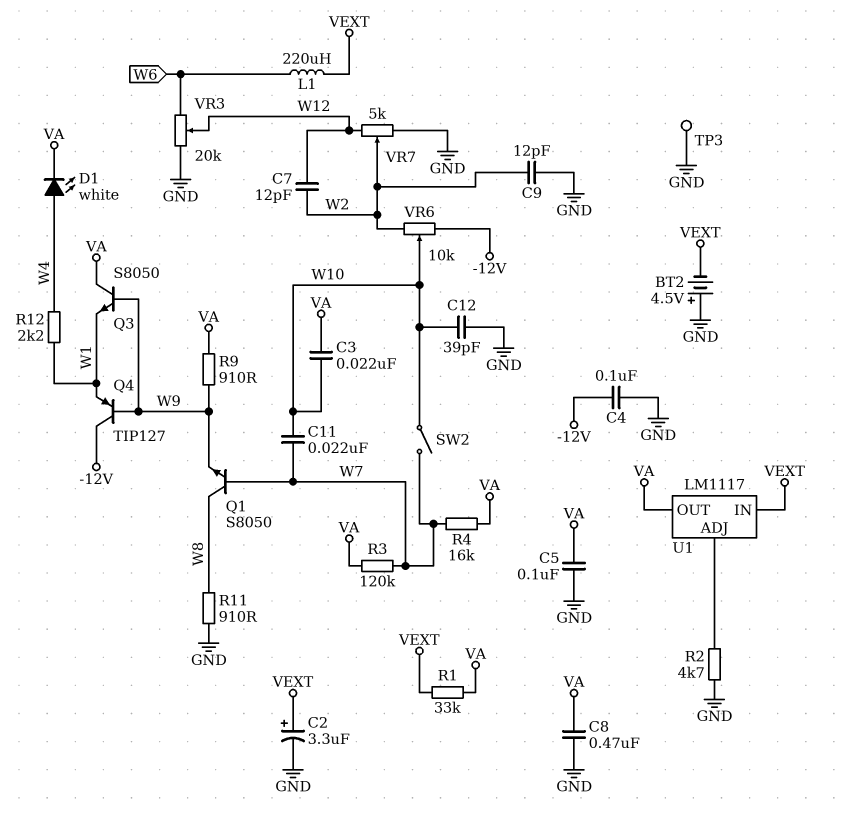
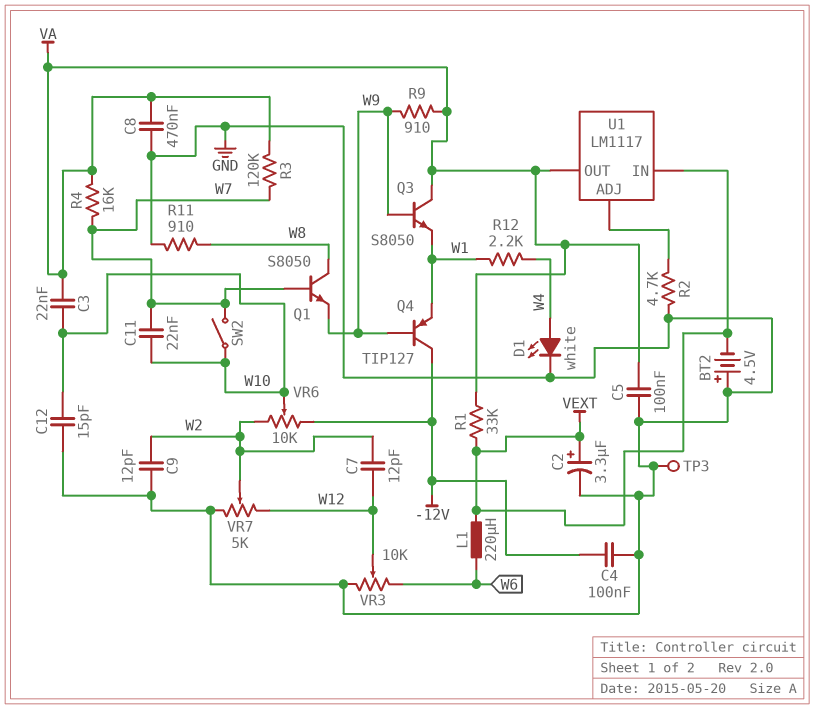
C12: 39pF (GND, W10) -> 15pF (GND, W10)
D1: LED white (A W4, K VA) -> LED white (A W4, K GND)
VR3: 20k (GND, W6, wiper W12) -> 10k (GND, W6, wiper W12)

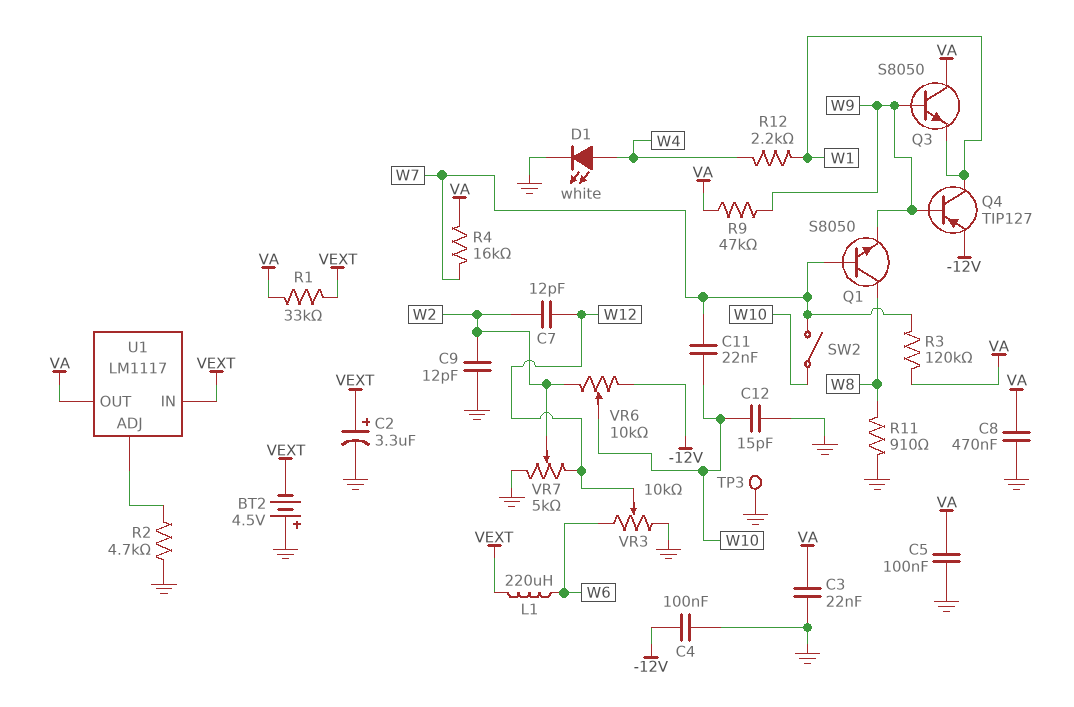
C3: 22nF (VA, W10) -> 22nF (GND, VA)
Q4: PNP TIP127 (B W9, C -12V, E W1) -> PNP TIP127 (B W9, C W1, E -12V)
R9: 910 (VA, W9) -> 47k (VA, W9)

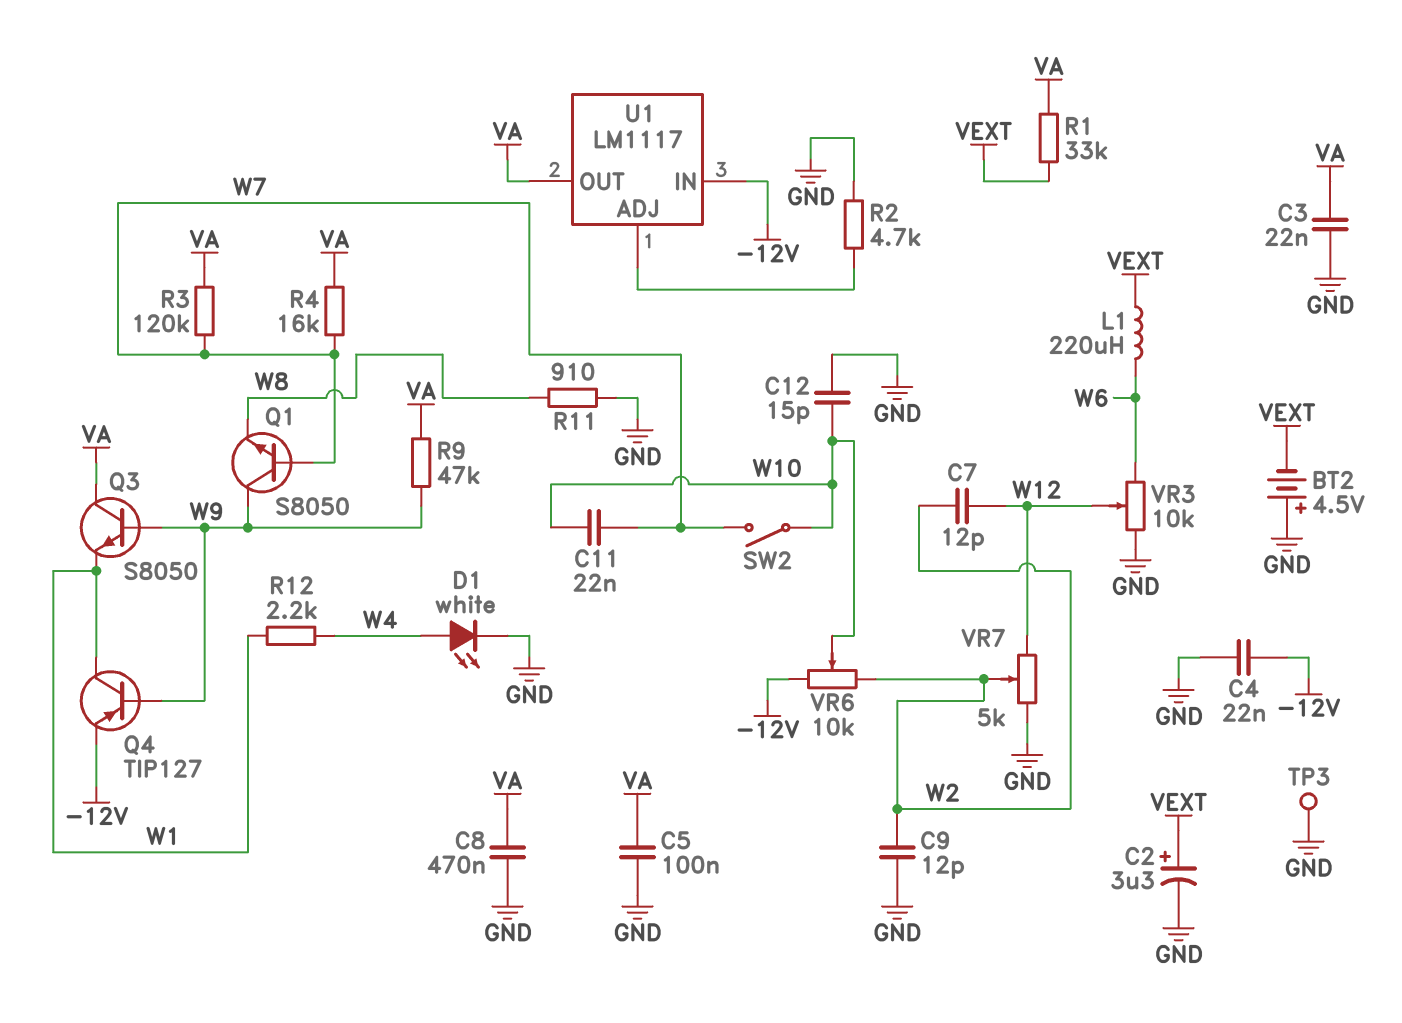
C4: 100nF (-12V, GND) -> 22nF (-12V, GND)
Q1: NPN S8050 (B W7, C W8, E W9) -> NPN S8050 (B W7, C W9, E W8)
U1 pin IN: VEXT -> -12V

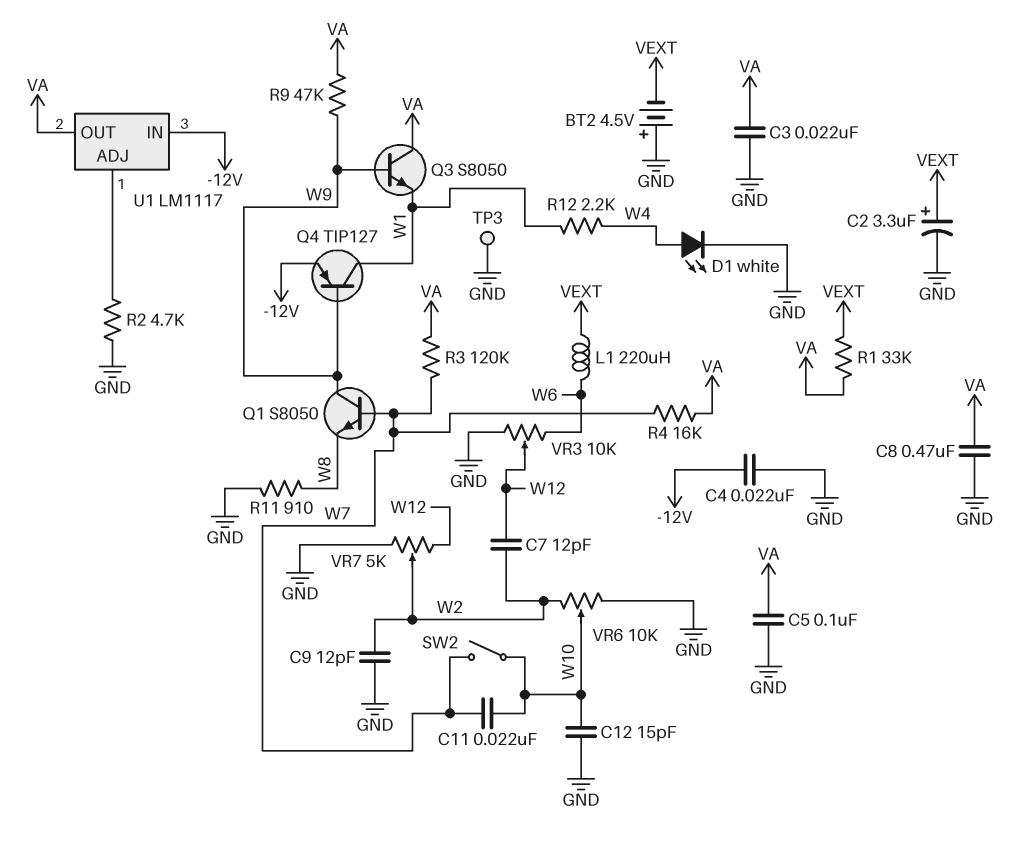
VR6: 10k (-12V, W2, wiper W10) -> 10k (GND, W2, wiper W10)

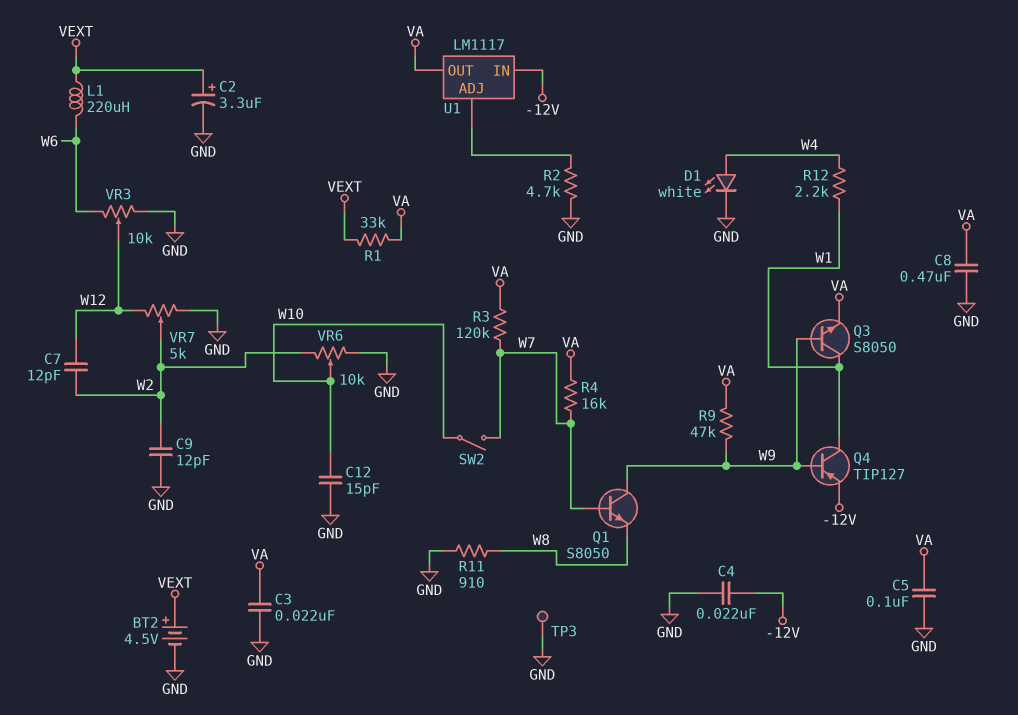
BT2: 4.5V (plus GND, minus VEXT) -> 4.5V (plus VEXT, minus GND)
C11: 22nF (W7, W10) -> none
Q3: NPN S8050 (B W9, C VA, E W1) -> NPN S8050 (B W9, C W1, E VA)

